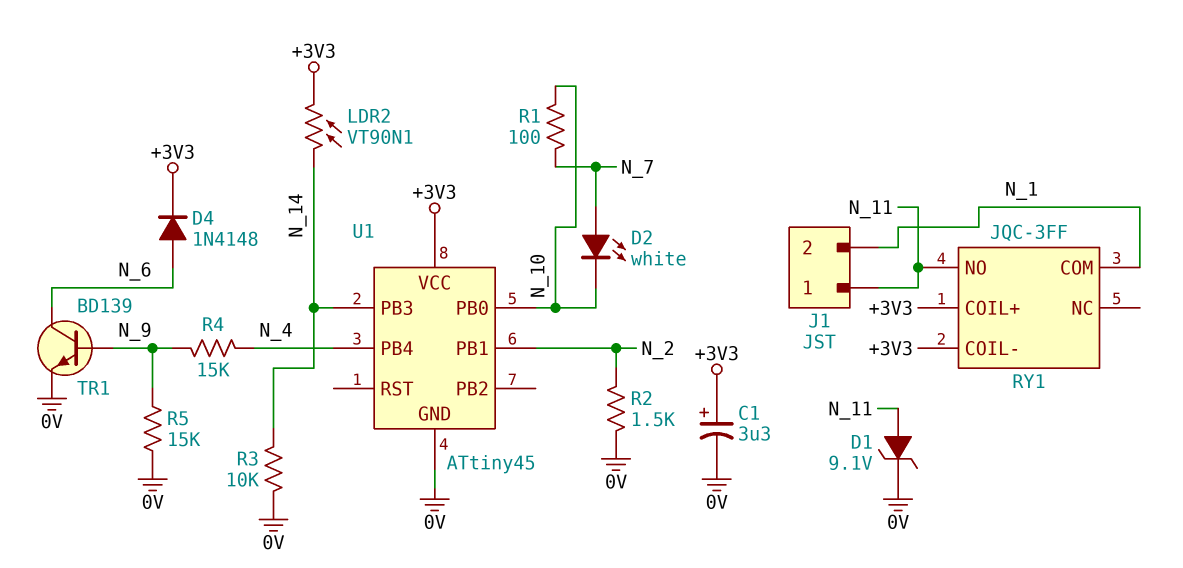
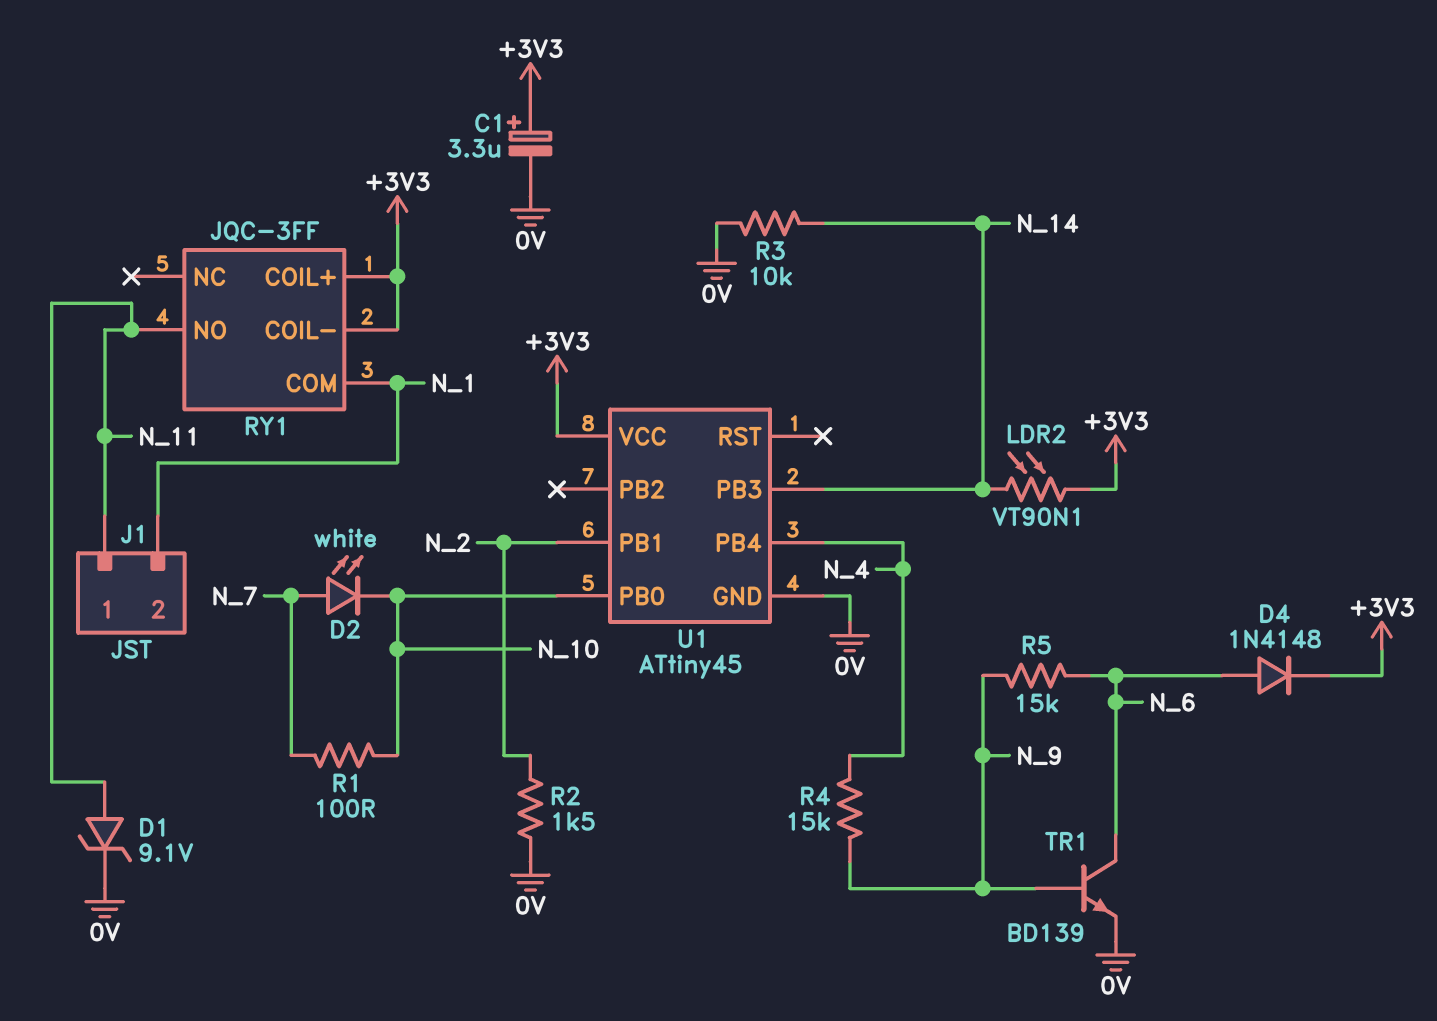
R5: 15k (0V, N_9) -> 15k (N_6, N_9)

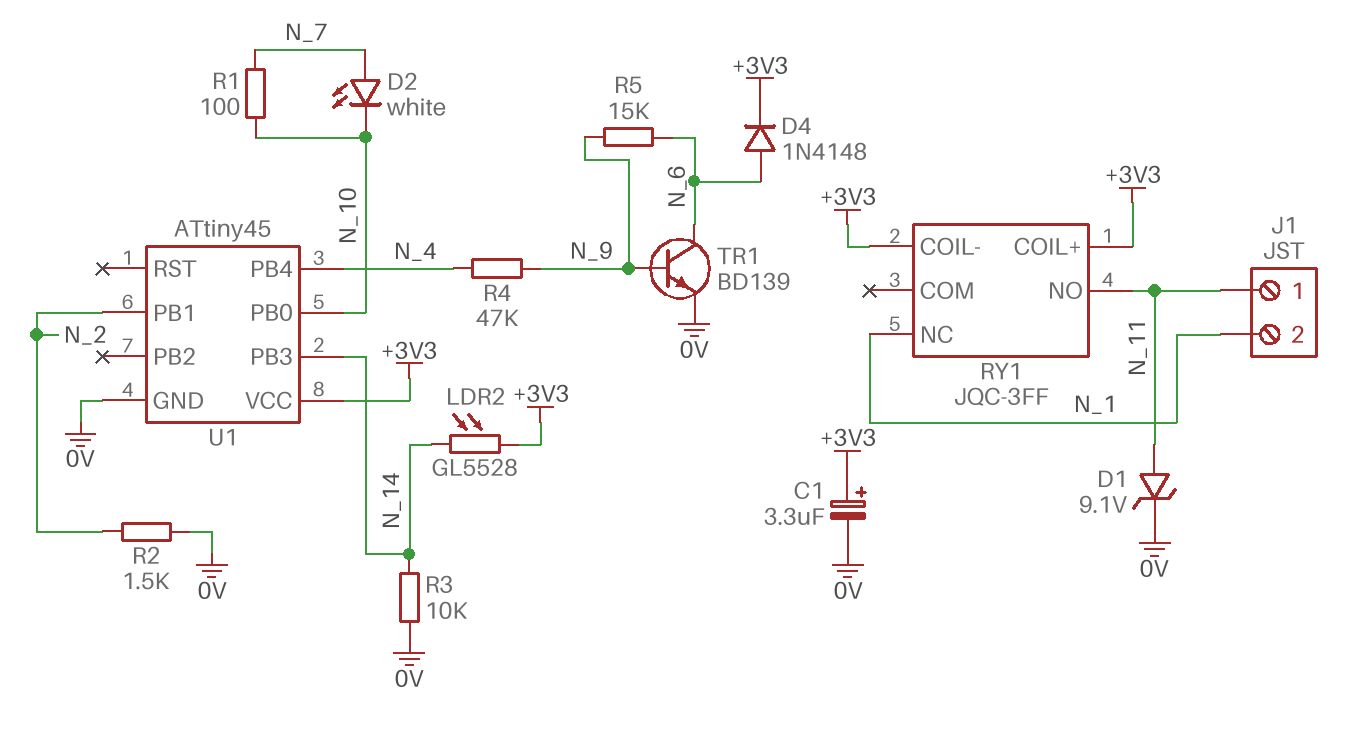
LDR2: VT90N1 (+3V3, N_14) -> GL5528 (+3V3, N_14)
R4: 15k (N_4, N_9) -> 47k (N_4, N_9)
RY1 pin COM: N_1 -> none
RY1 pin NC: none -> N_1

